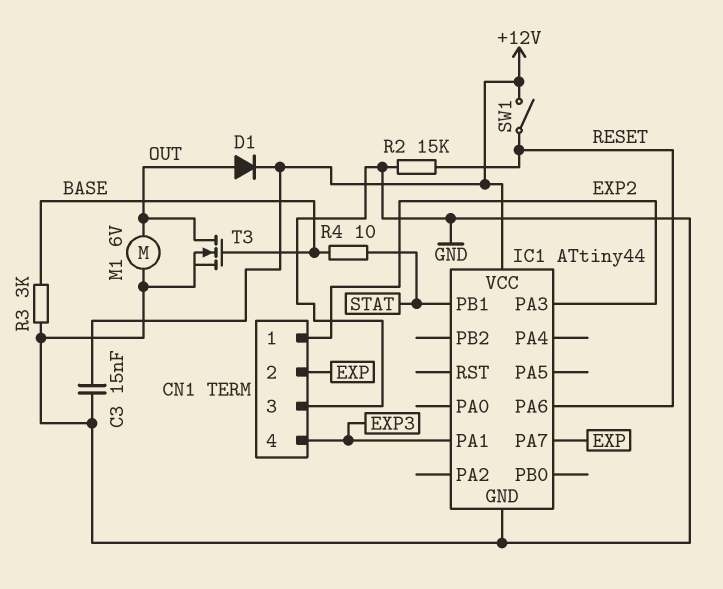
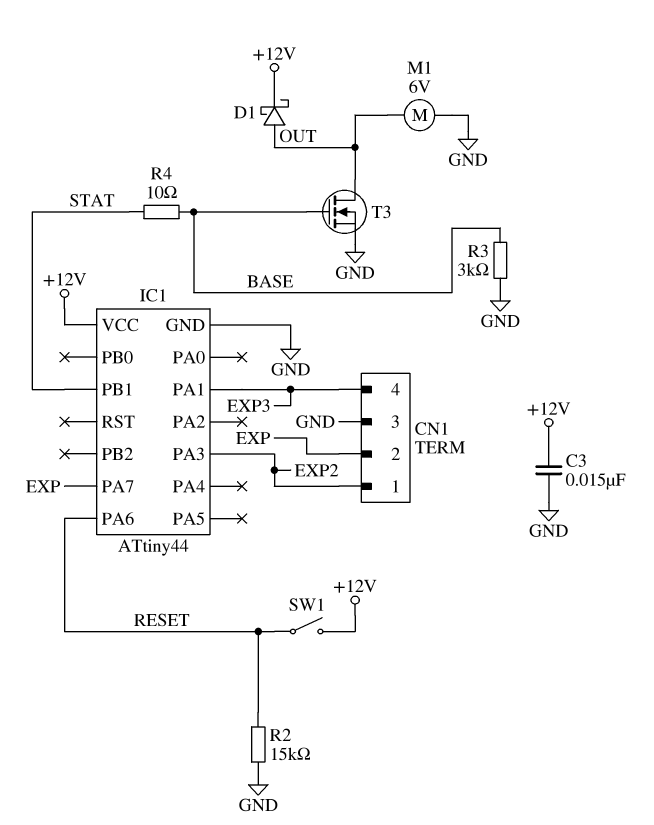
D1: diode (A OUT, K +12V) -> schottky (A OUT, K +12V)

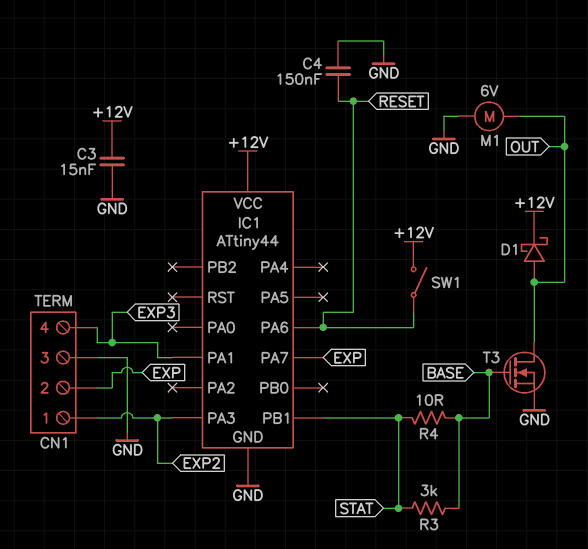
C4: none -> 150nF (GND, RESET)
R2: 15k (GND, RESET) -> none
R3: 3k (BASE, GND) -> 3k (BASE, STAT)

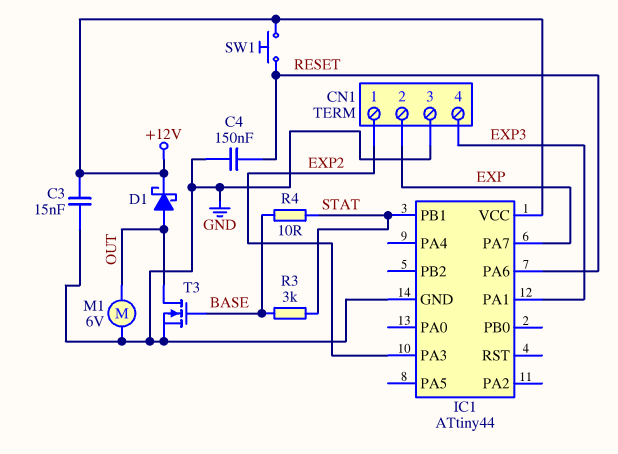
SW1: switch (+12V, RESET) -> button (+12V, RESET)

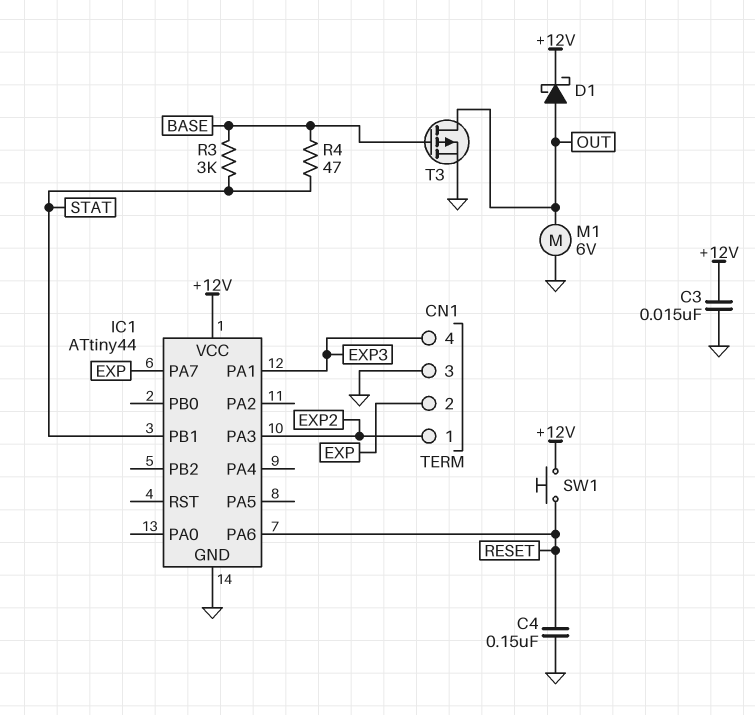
R4: 10 (BASE, STAT) -> 47 (BASE, STAT)
T3: NMOS (G BASE, D OUT, S GND) -> PMOS (G BASE, D OUT, S GND)

